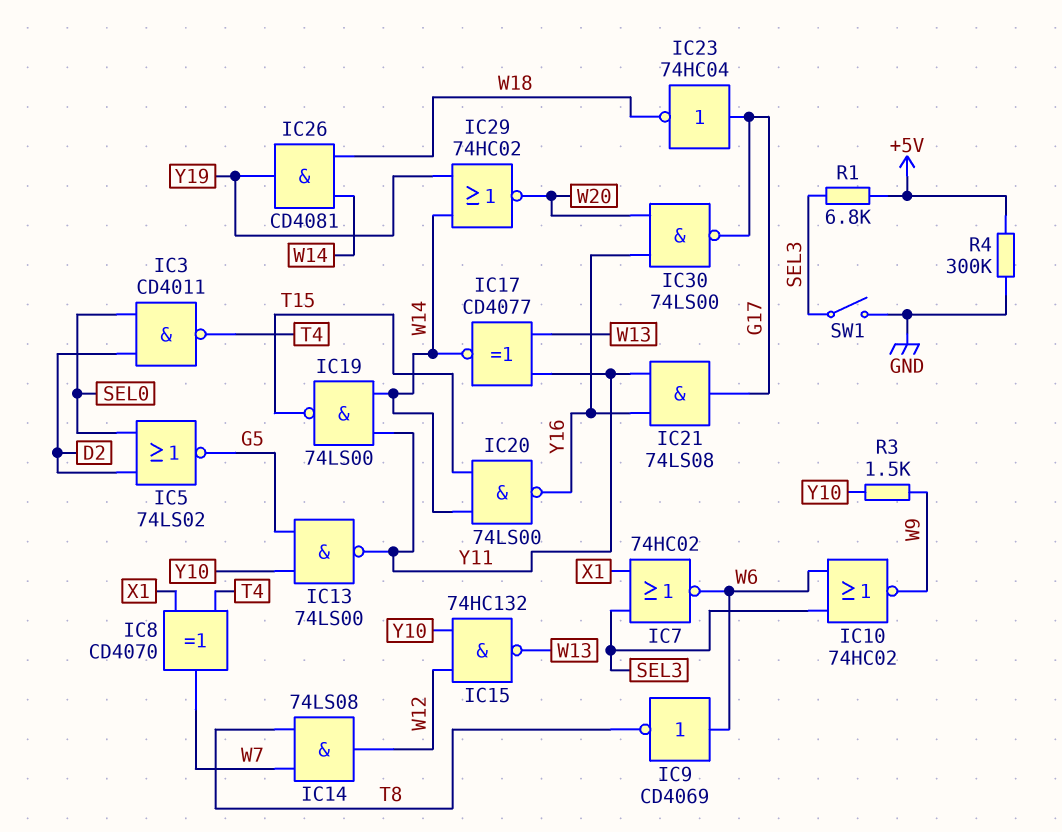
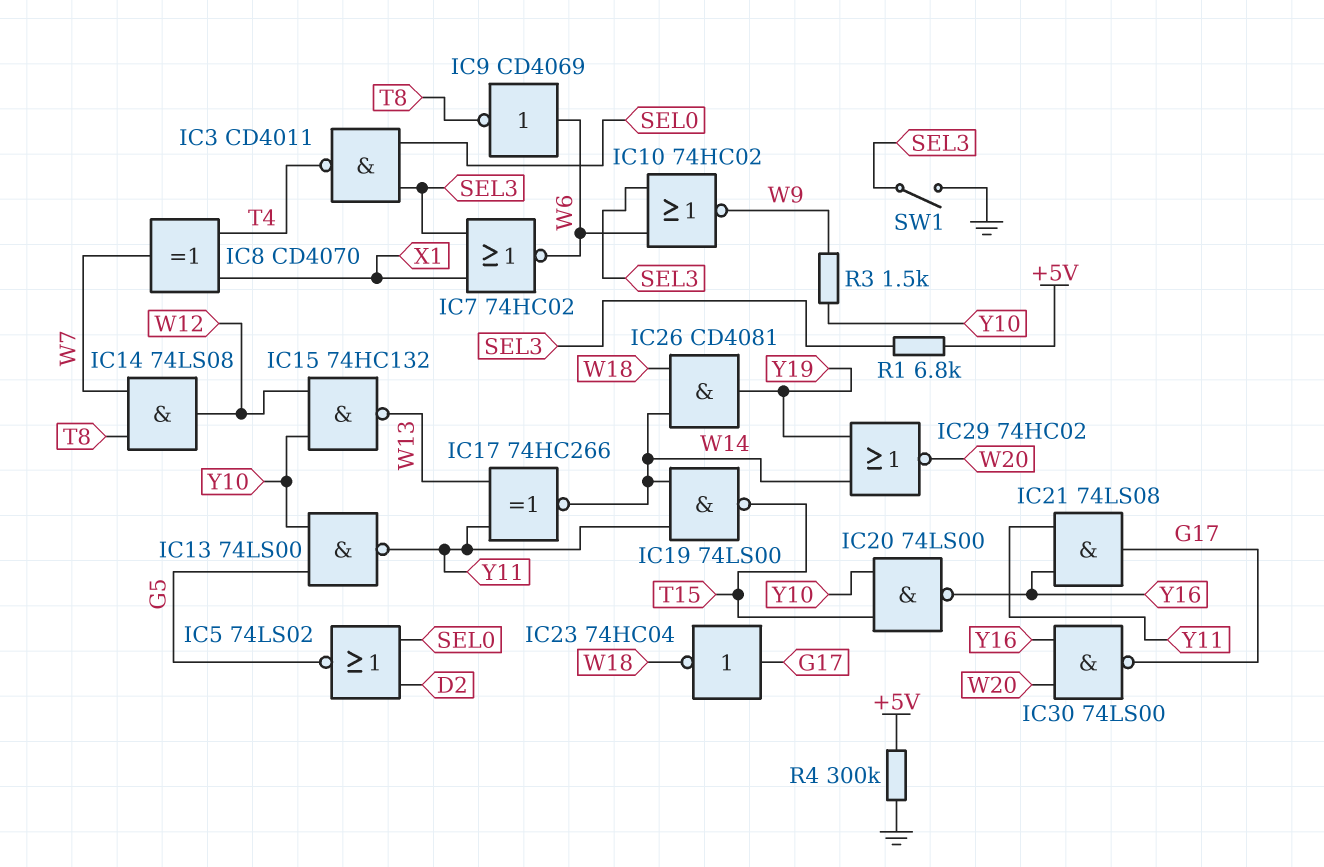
IC3: NAND CD4011 (in D2, in SEL0, out T4) -> NAND CD4011 (in SEL0, in SEL3, out T4)
IC17: XNOR CD4077 (in W13, in Y11, out W14) -> XNOR 74HC266 (in W13, in Y11, out W14)
IC20: NAND 74LS00 (in T15, in W14, out Y16) -> NAND 74LS00 (in T15, in Y10, out Y16)

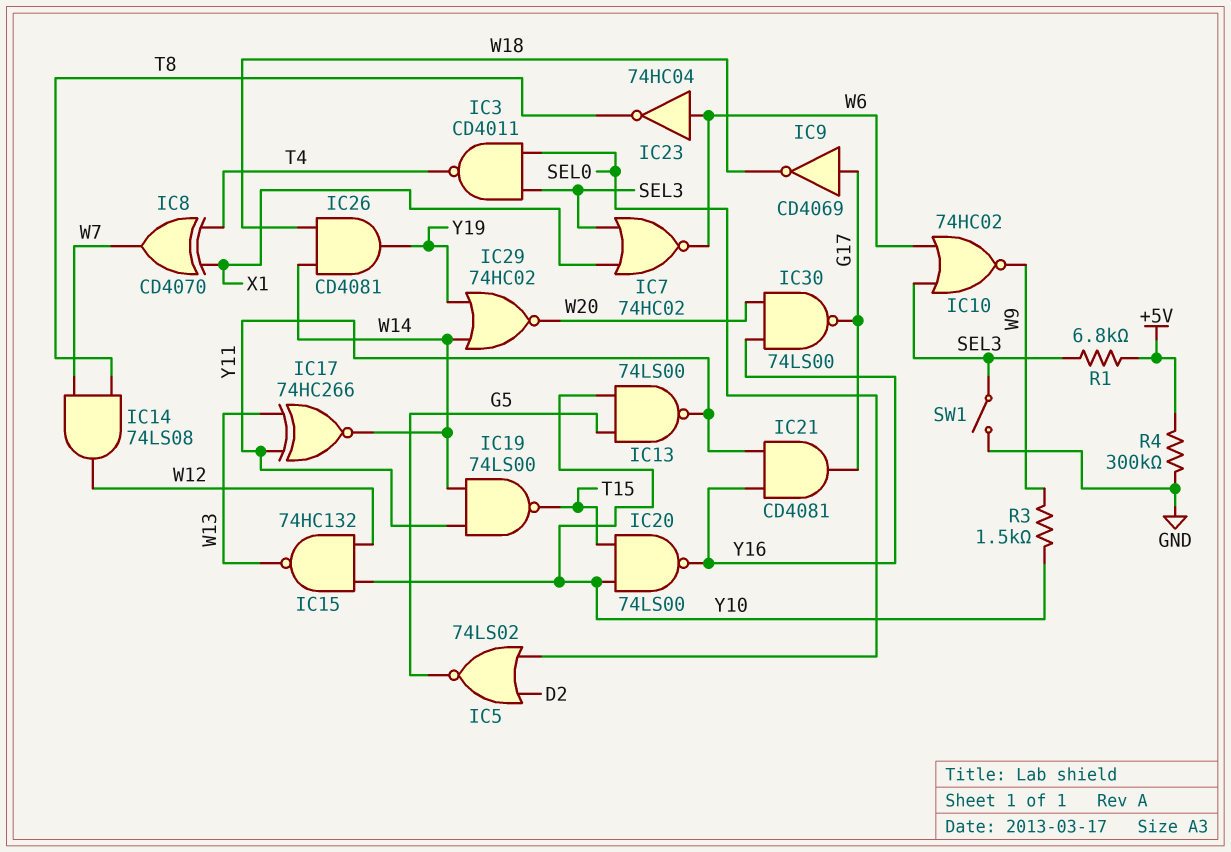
IC9: NOT CD4069 (in W6, out T8) -> NOT CD4069 (in G17, out W18)
IC21: AND 74LS08 (in Y11, in Y16, out G17) -> AND CD4081 (in Y11, in Y16, out G17)
IC23: NOT 74HC04 (in G17, out W18) -> NOT 74HC04 (in W6, out T8)

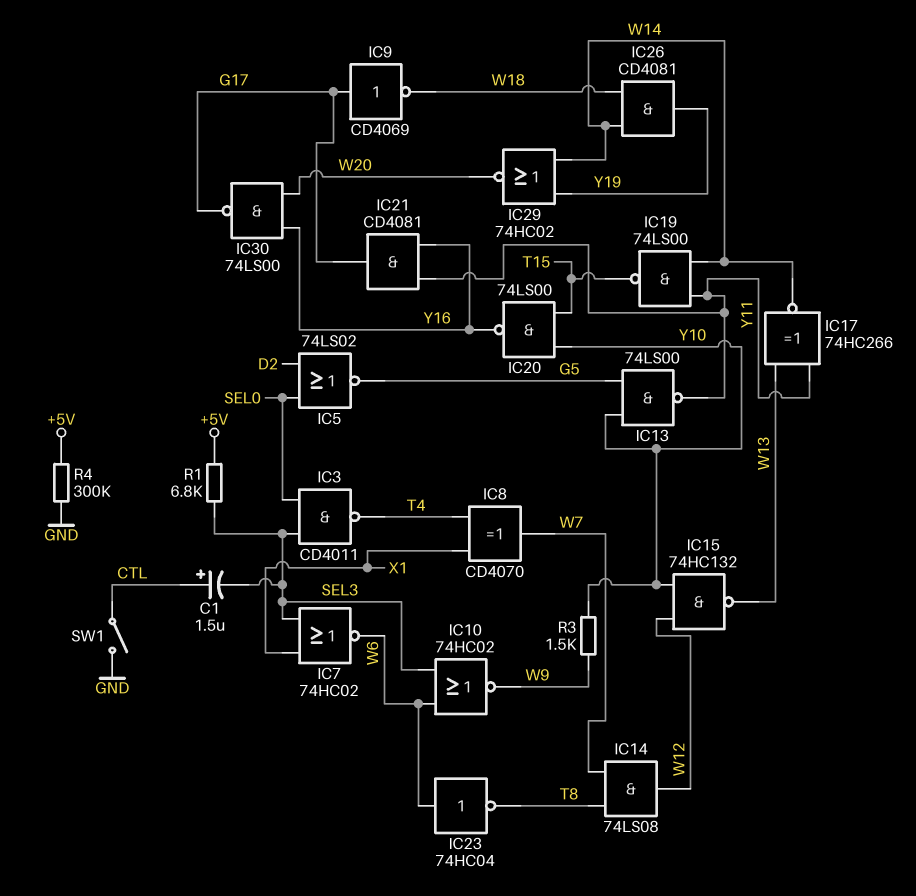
C1: none -> 1.5uF (plus CTL, minus SEL3)
SW1: switch (GND, SEL3) -> switch (CTL, GND)

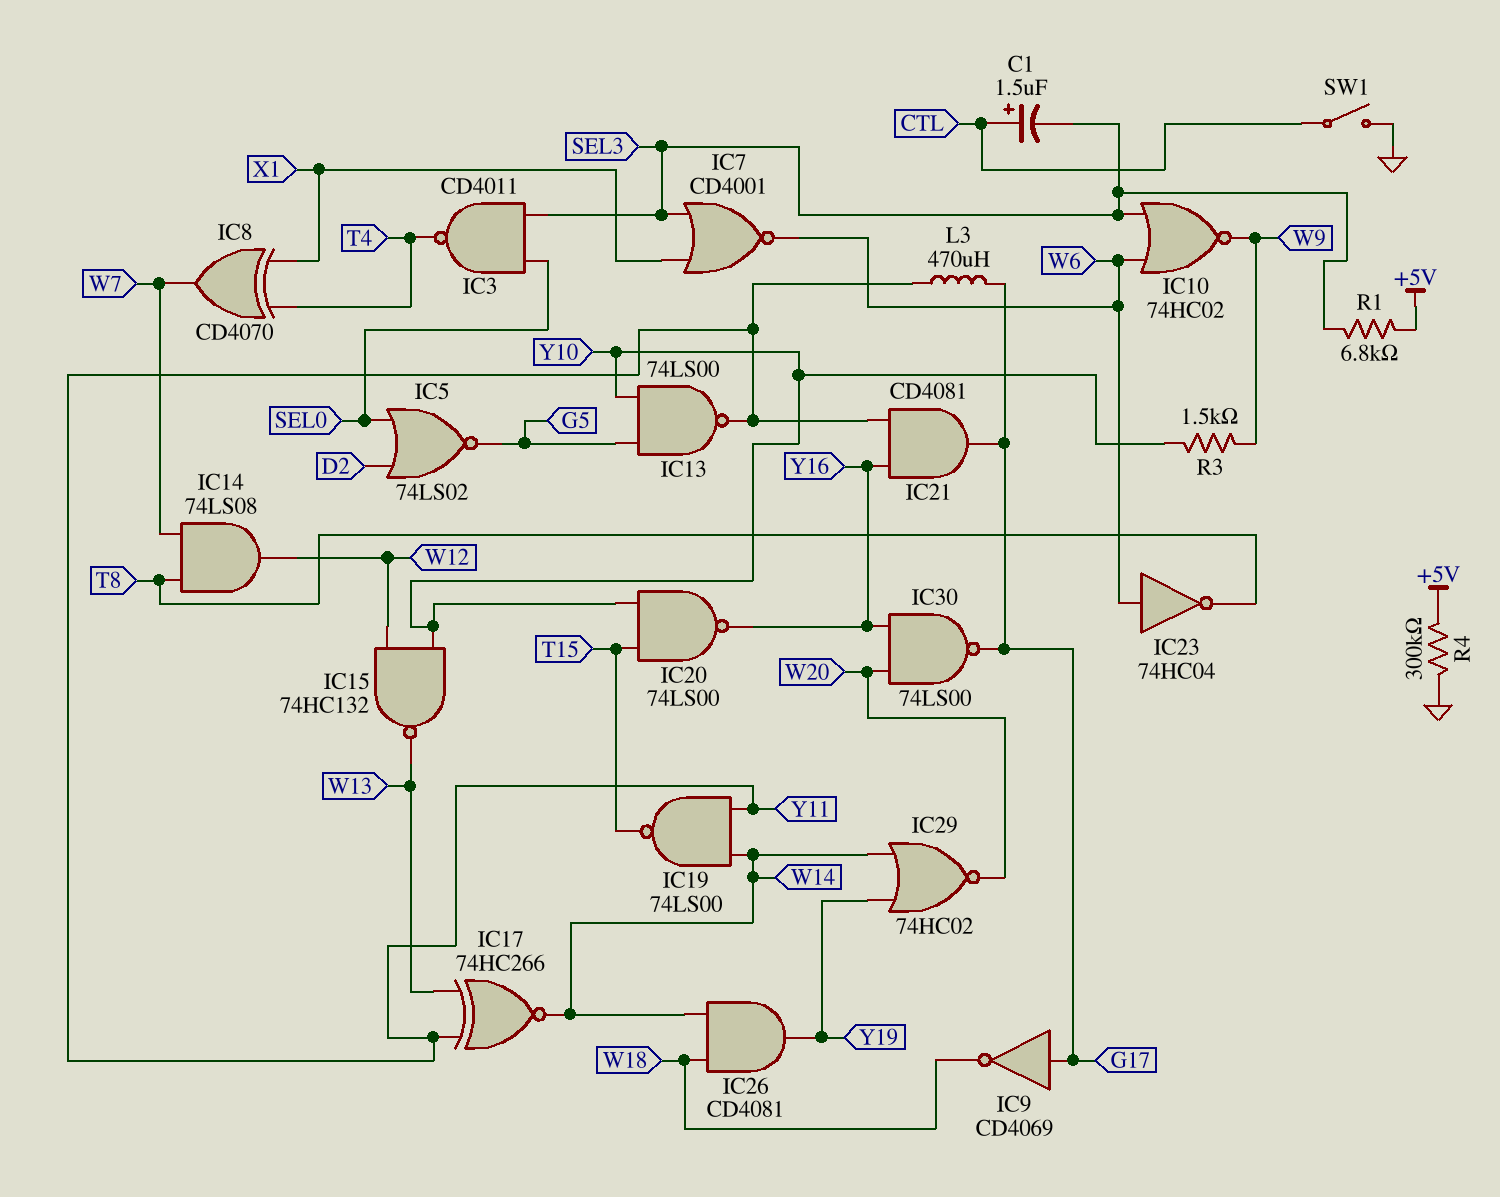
IC7: NOR 74HC02 (in SEL3, in X1, out W6) -> NOR CD4001 (in SEL3, in X1, out W6)
L3: none -> 470uH (G17, Y11)

